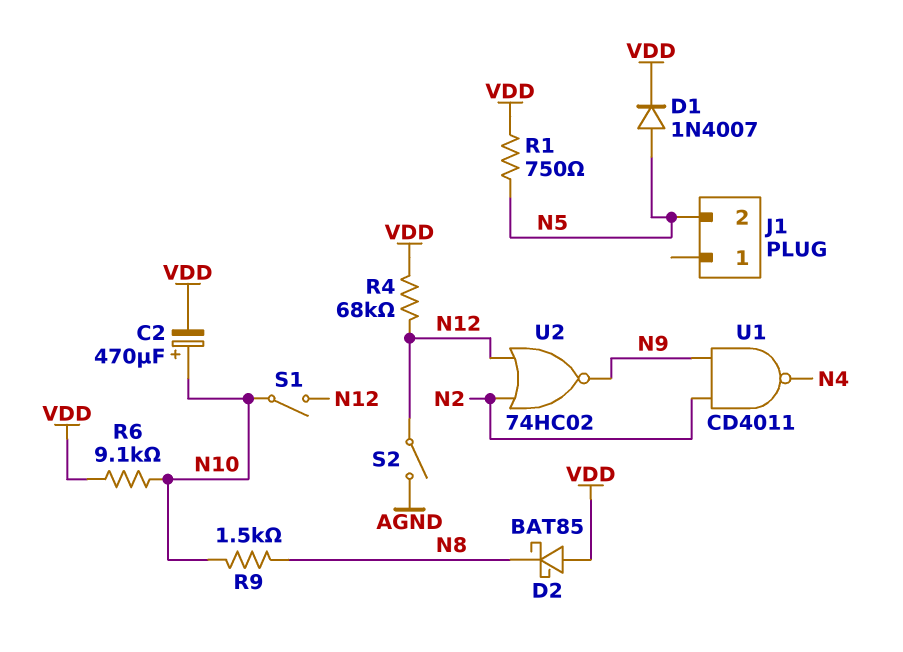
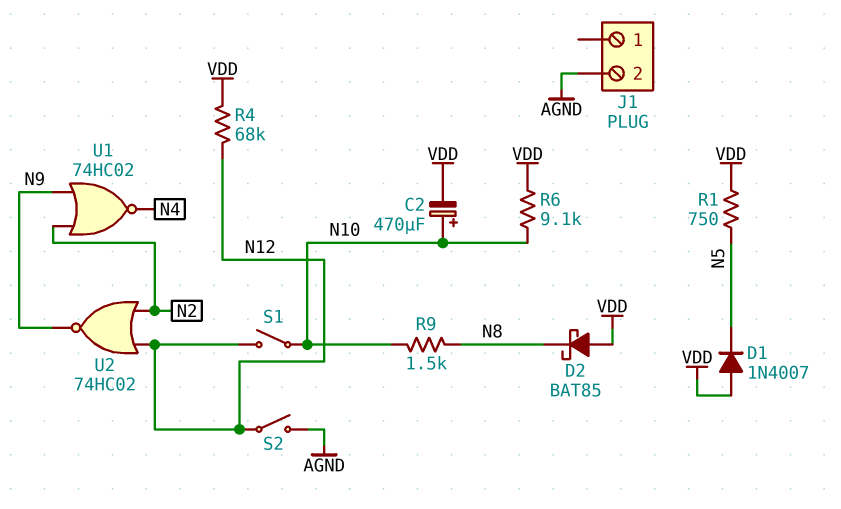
D1: diode 1N4007 (A N5, K VDD) -> diode 1N4007 (A VDD, K N5)
J1 pin 2: N5 -> AGND
U1: NAND CD4011 (in N2, in N9, out N4) -> NOR 74HC02 (in N2, in N9, out N4)

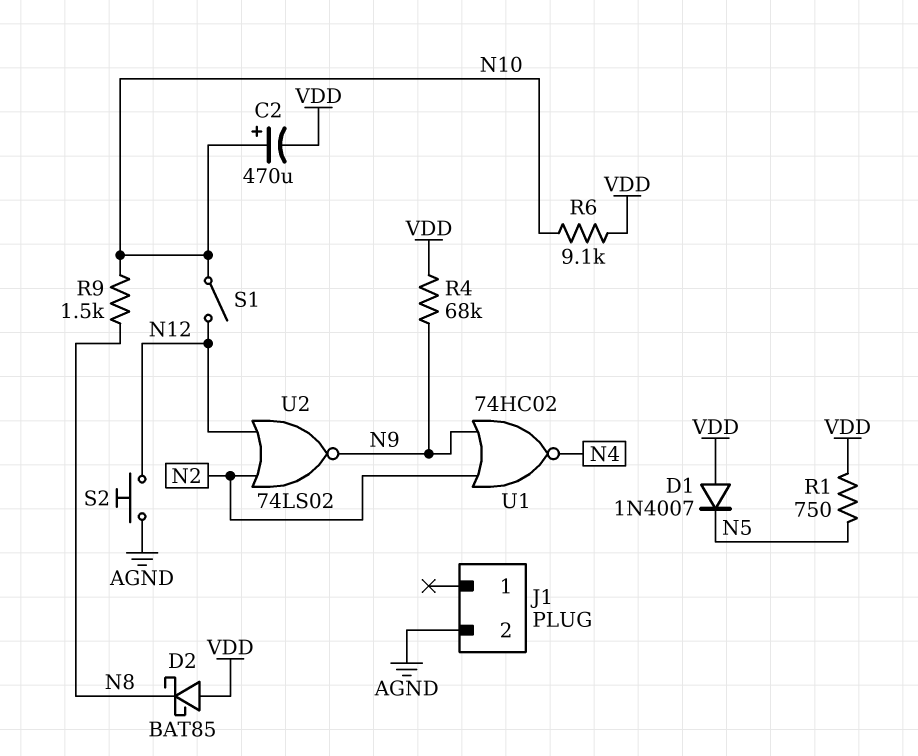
R4: 68k (N12, VDD) -> 68k (N9, VDD)
S2: switch (AGND, N12) -> button (AGND, N12)
U2: NOR 74HC02 (in N2, in N12, out N9) -> NOR 74LS02 (in N2, in N12, out N9)

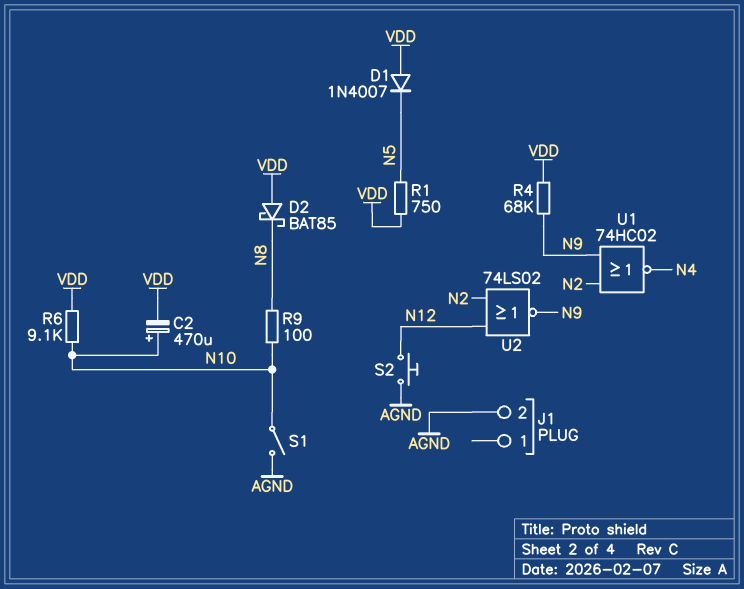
R9: 1.5k (N8, N10) -> 100 (N8, N10)
S1: switch (N10, N12) -> switch (AGND, N10)

